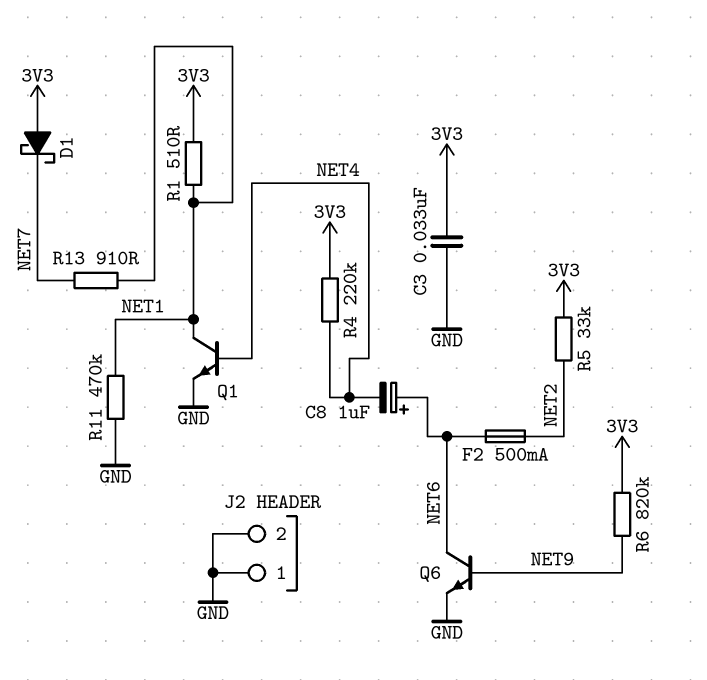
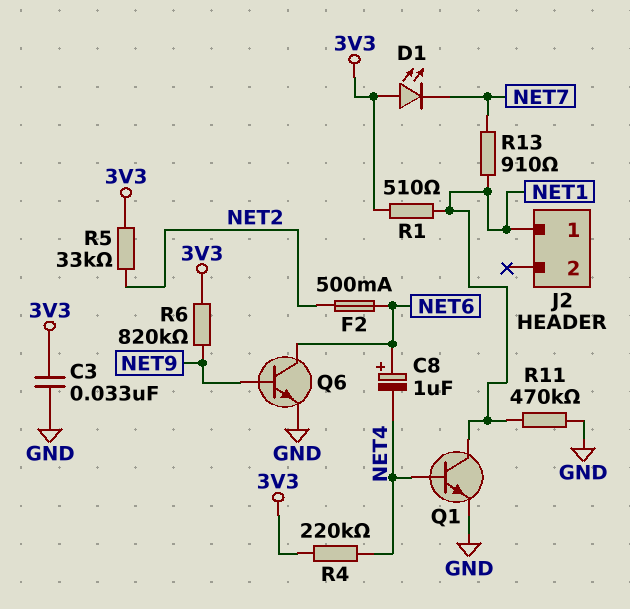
D1: schottky (A 3V3, K NET7) -> LED (A 3V3, K NET7)
J2 pin 1: GND -> NET1
J2 pin 2: GND -> none

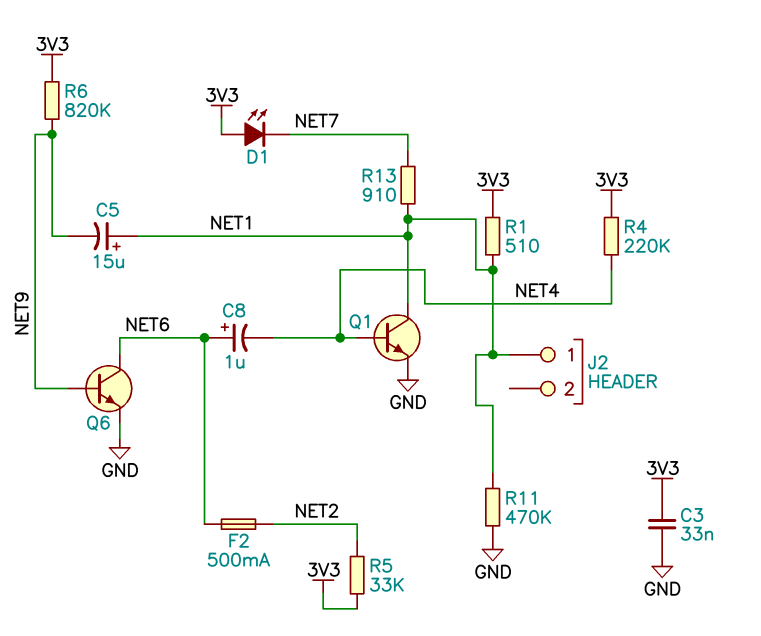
C5: none -> 15uF (plus NET1, minus NET9)

